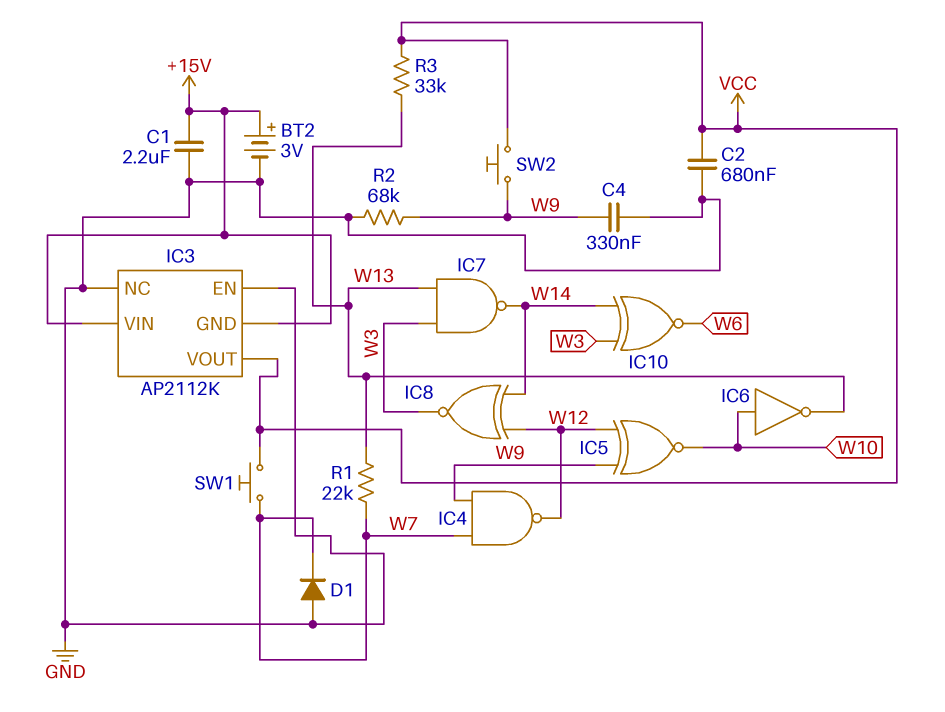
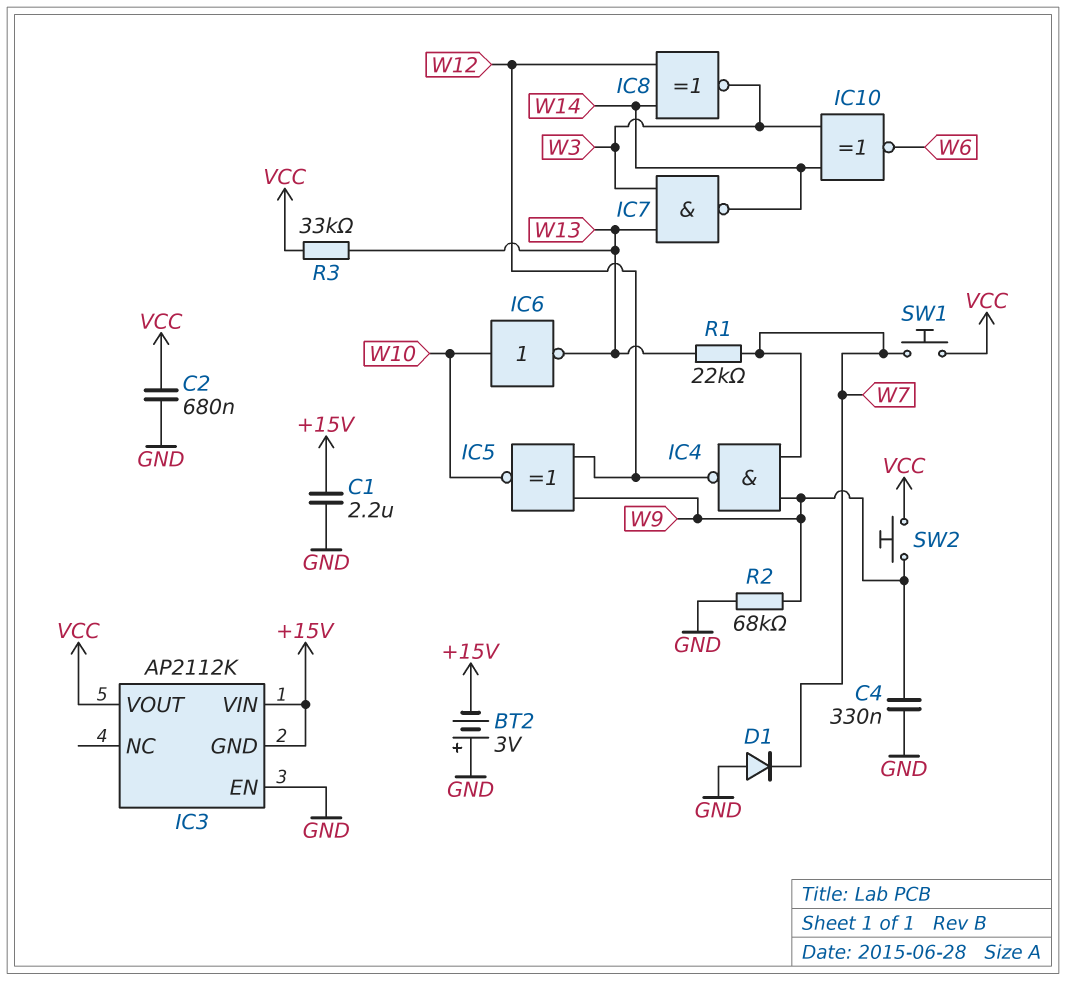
BT2: 3V (plus +15V, minus GND) -> 3V (plus GND, minus +15V)
IC3 pin NC: GND -> none

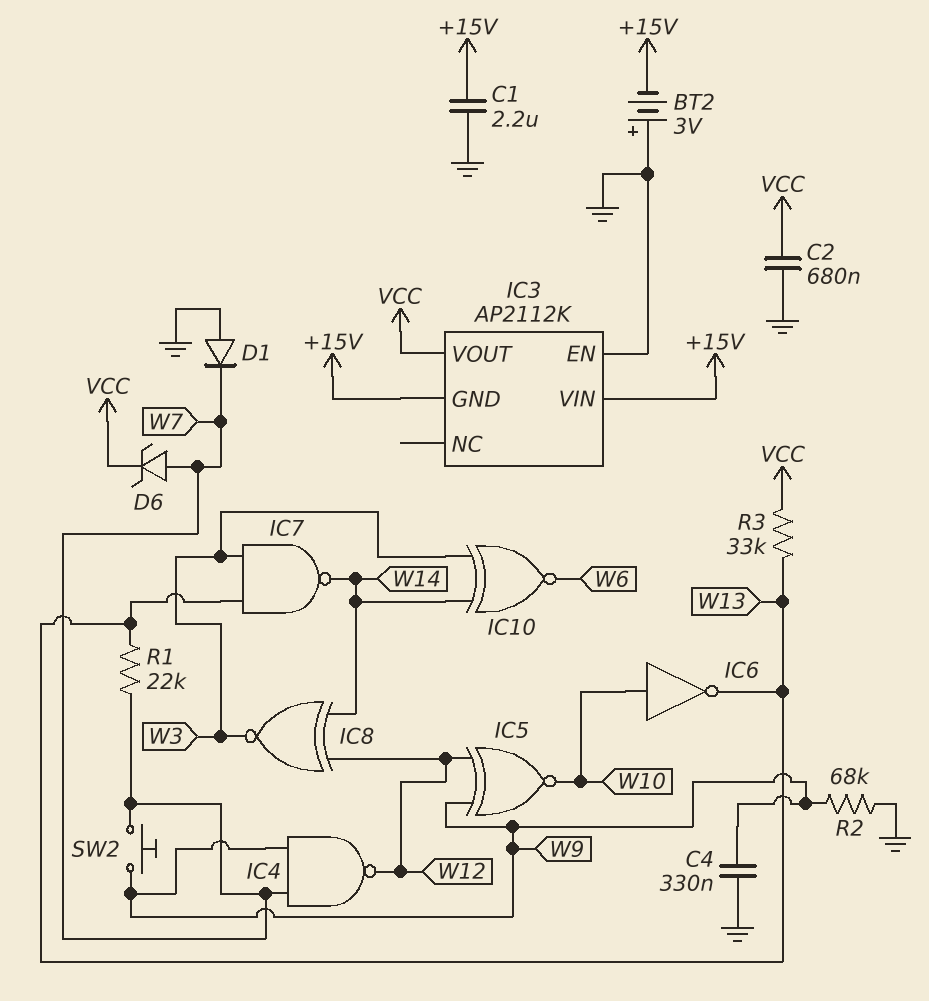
D6: none -> zener (A W7, K VCC)
SW1: button (VCC, W7) -> none
SW2: button (VCC, W9) -> button (W7, W9)

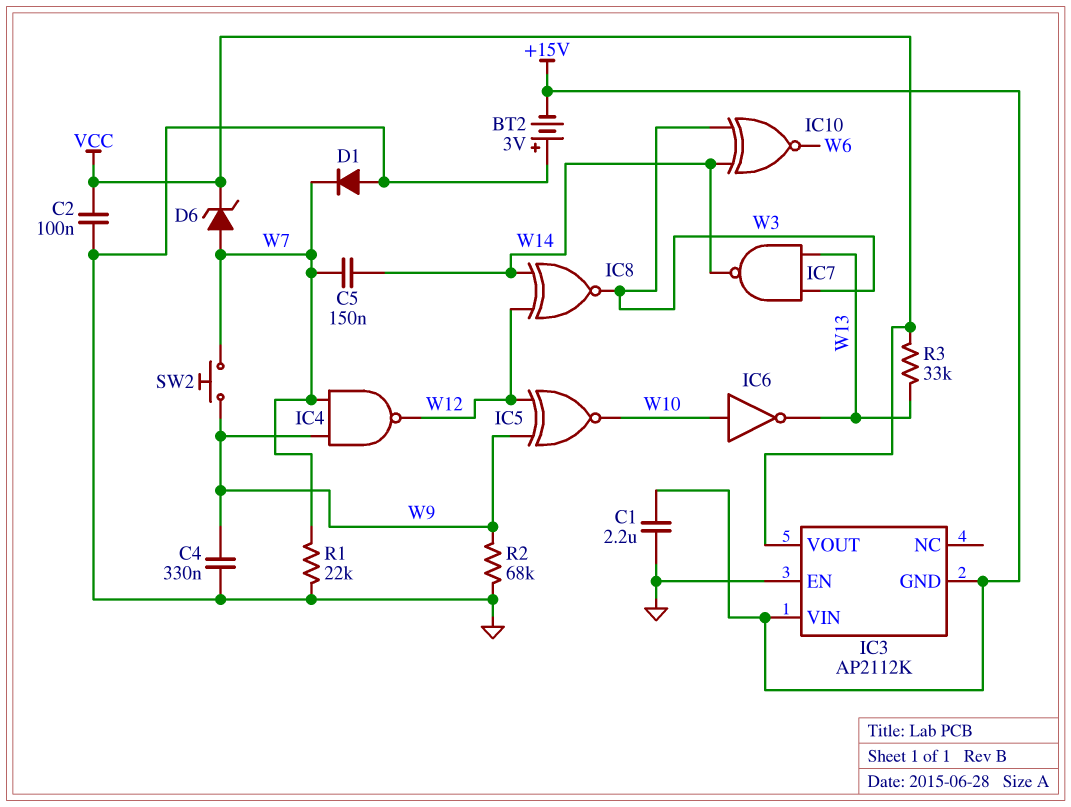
C2: 680nF (GND, VCC) -> 100nF (GND, VCC)
C5: none -> 150nF (W7, W14)
R1: 22k (W7, W13) -> 22k (GND, W7)

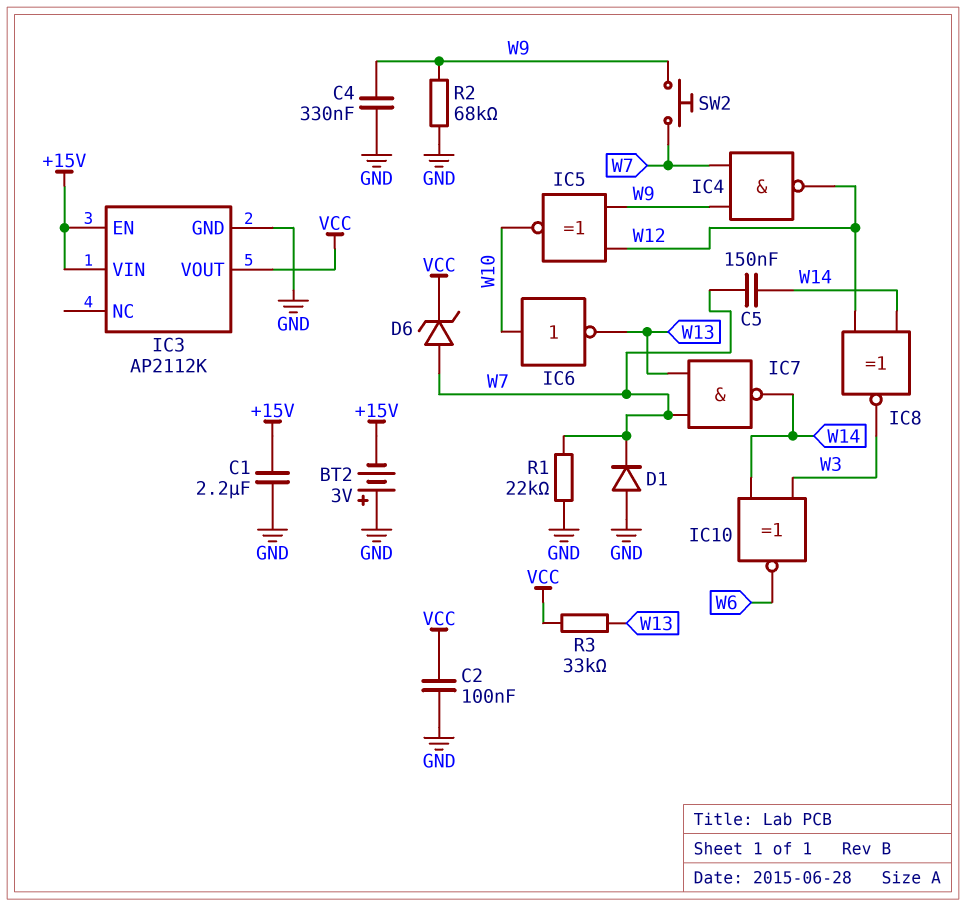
IC3 pin EN: GND -> +15V
IC3 pin GND: +15V -> GND
IC7: NAND (in W3, in W13, out W14) -> NAND (in W7, in W13, out W14)

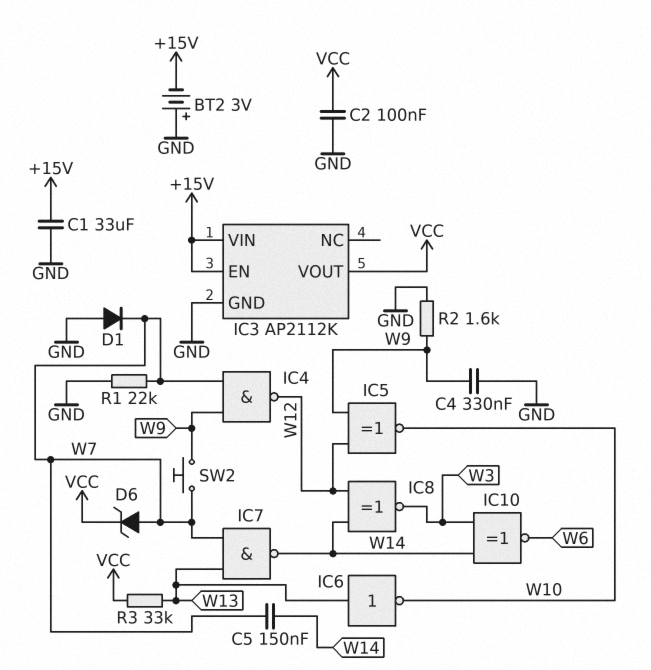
C1: 2.2uF (+15V, GND) -> 33uF (+15V, GND)
IC6: NOT (in W10, out W13) -> NOT (in W13, out W10)
R2: 68k (GND, W9) -> 1.6k (GND, W9)

